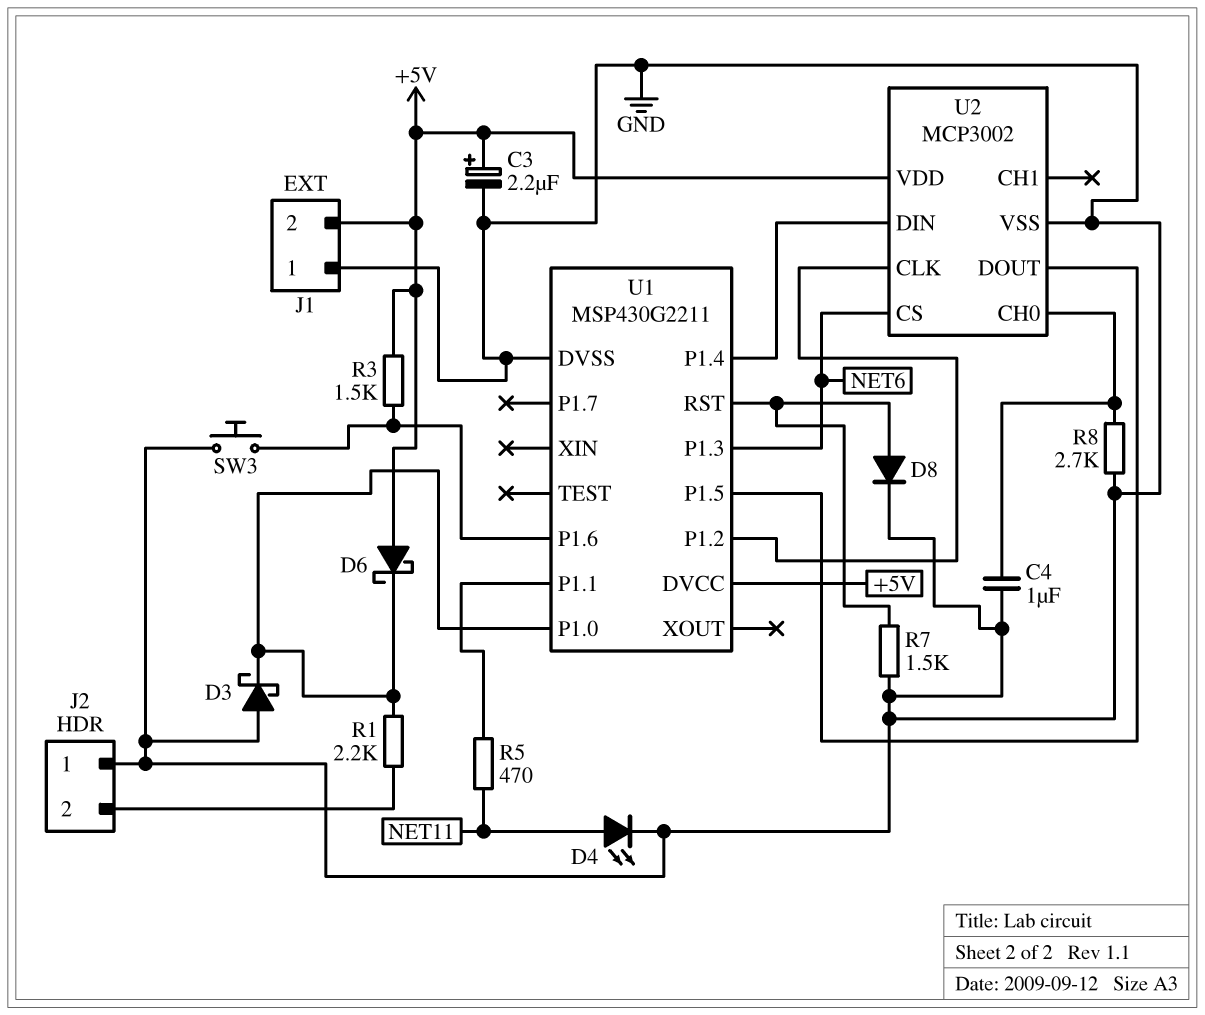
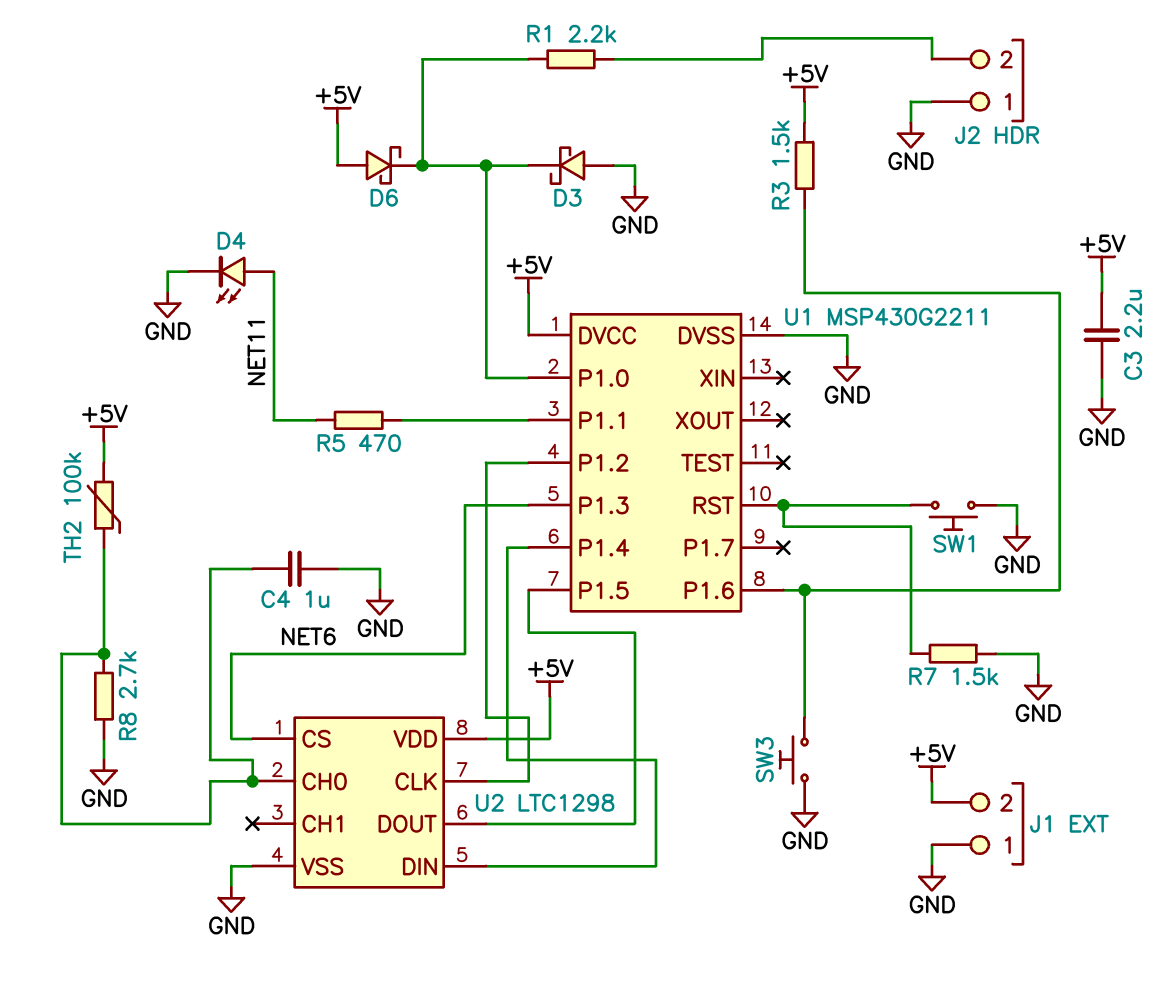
C3: 2.2uF (plus +5V, minus GND) -> 2.2uF (+5V, GND)
D8: diode (A U1/RST, K GND) -> none
SW1: none -> button (GND, U1/RST)
TH2: none -> 100k (+5V, U2/CH0)
U2: MCP3002 -> LTC1298

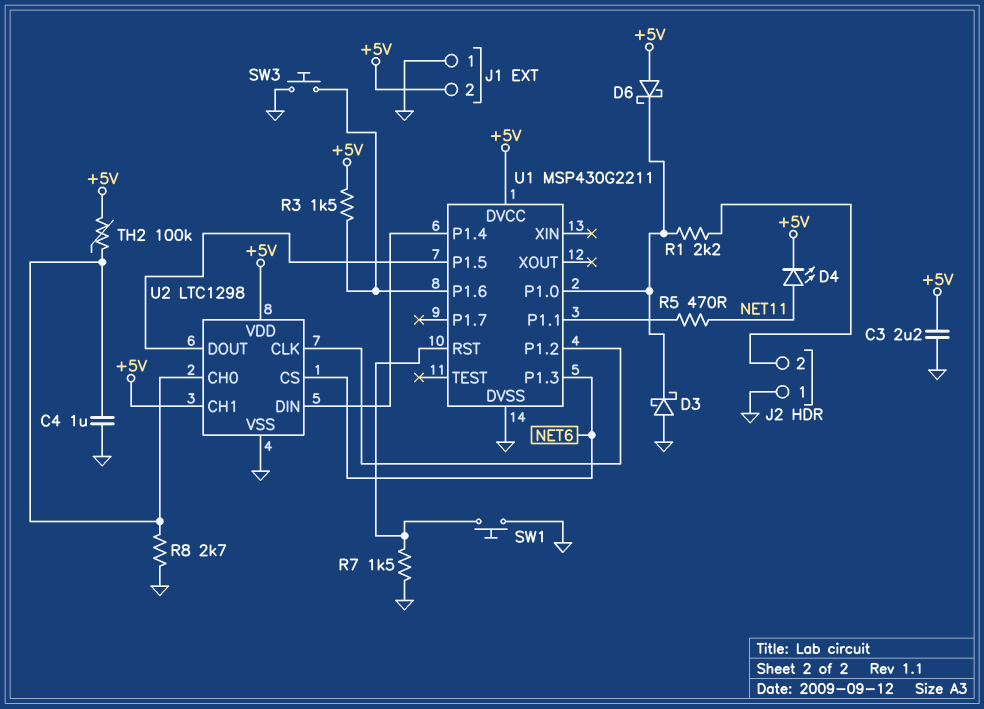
D4: LED (A NET11, K GND) -> LED (A NET11, K +5V)
U2 pin CH1: none -> +5V

